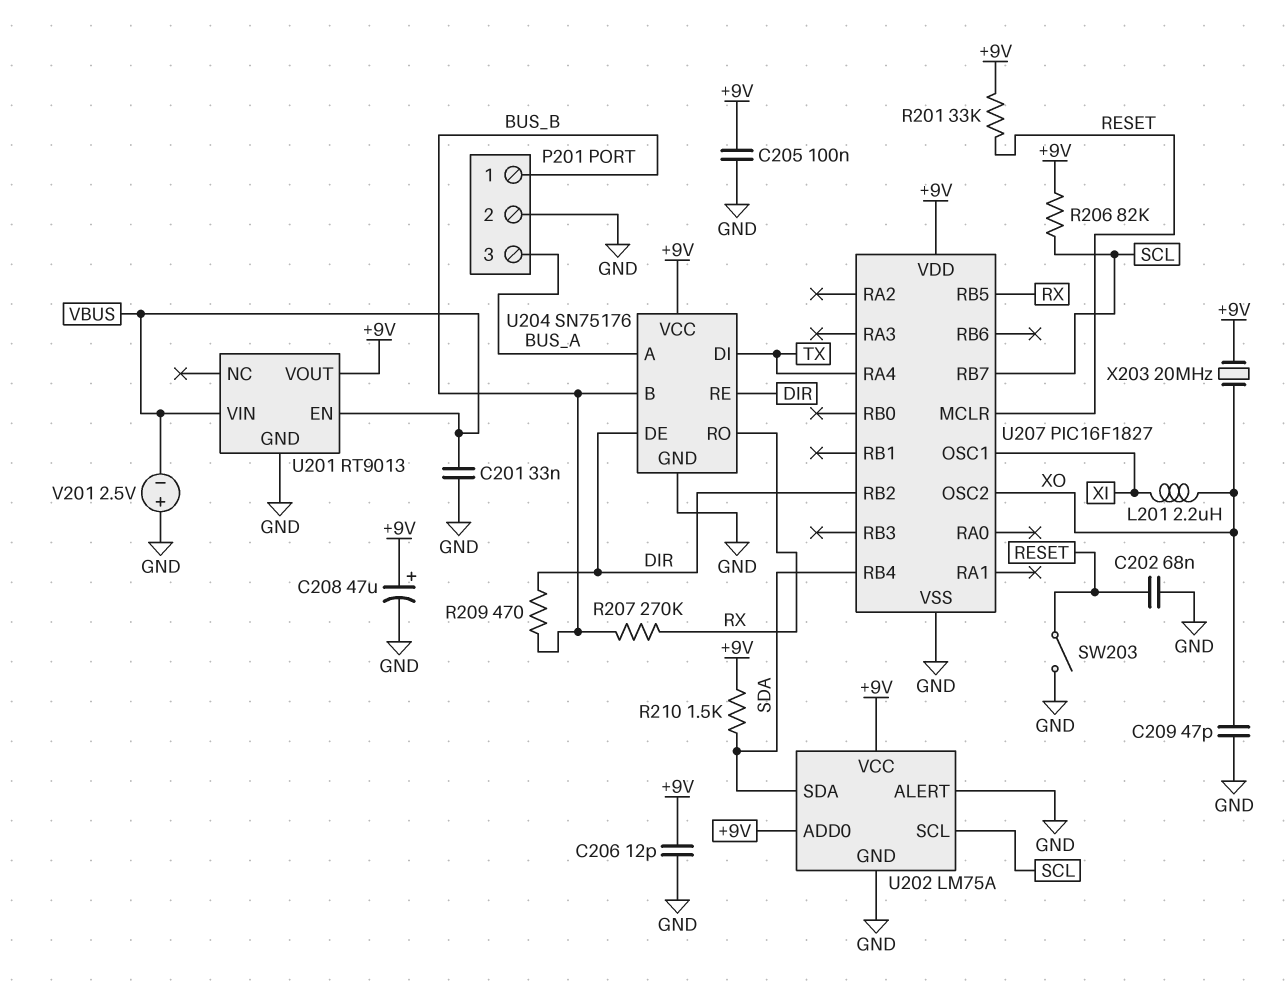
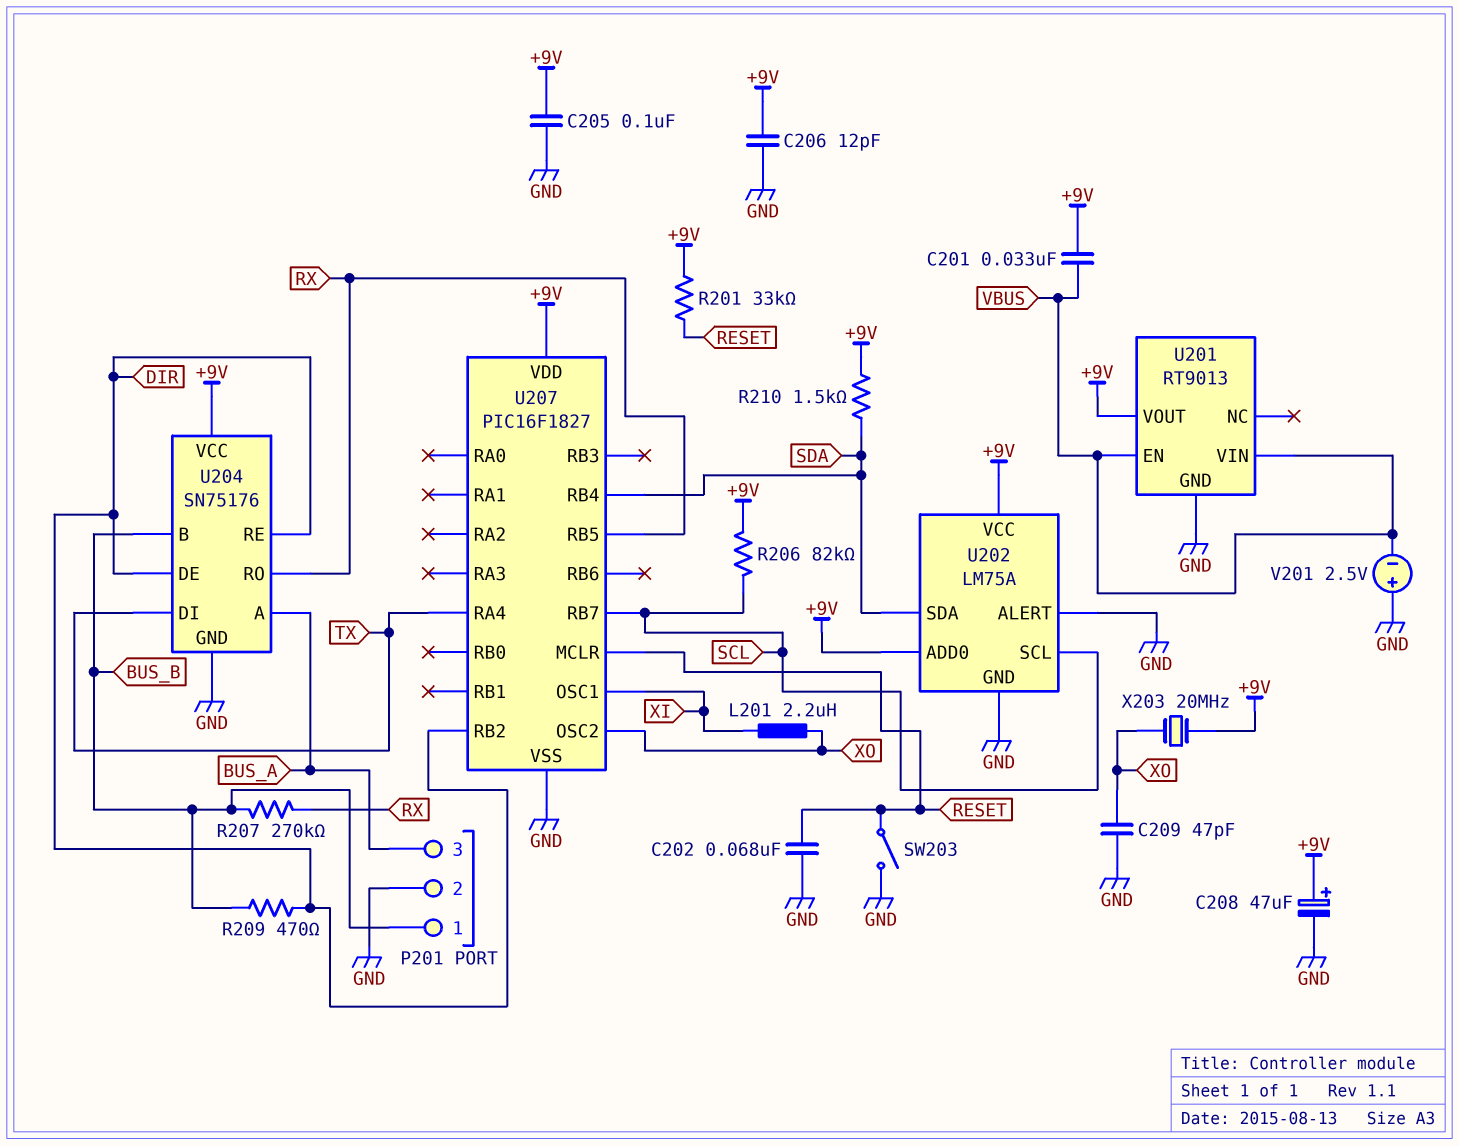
C201: 33nF (GND, VBUS) -> 33nF (+9V, VBUS)

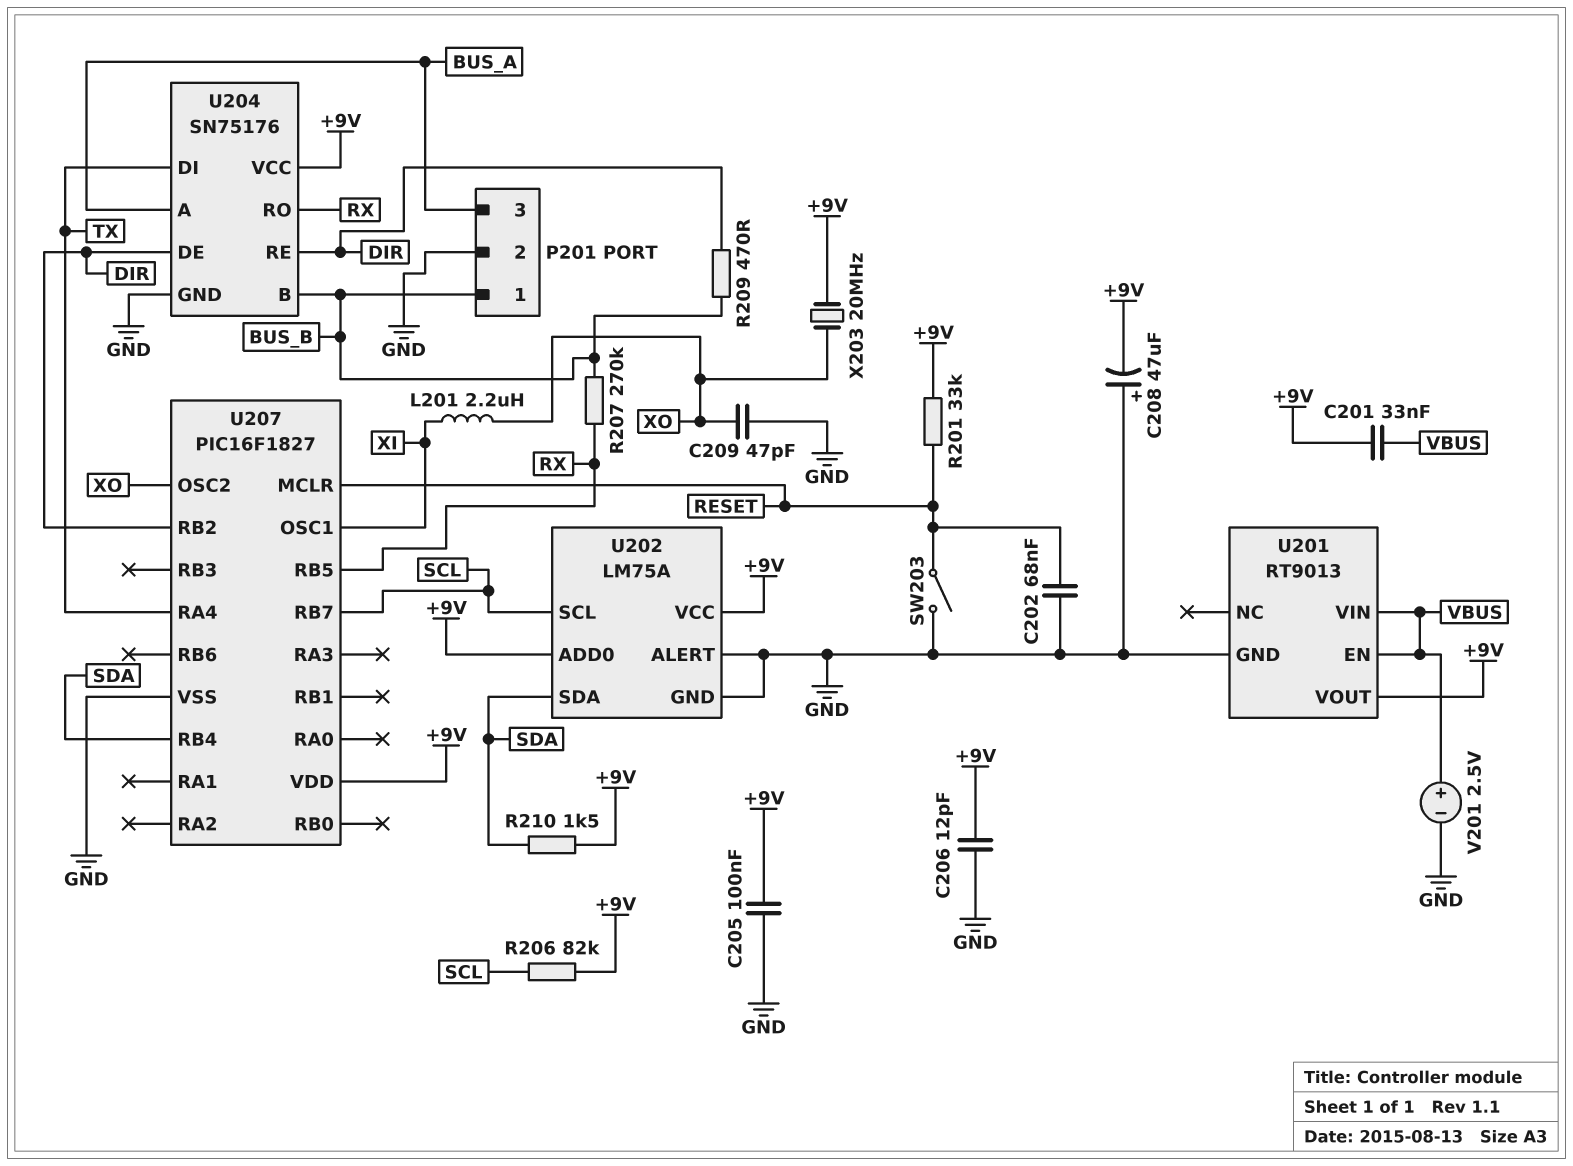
C208: 47uF (plus +9V, minus GND) -> 47uF (plus GND, minus +9V)
V201: 2.5V (plus GND, minus VBUS) -> 2.5V (plus VBUS, minus GND)

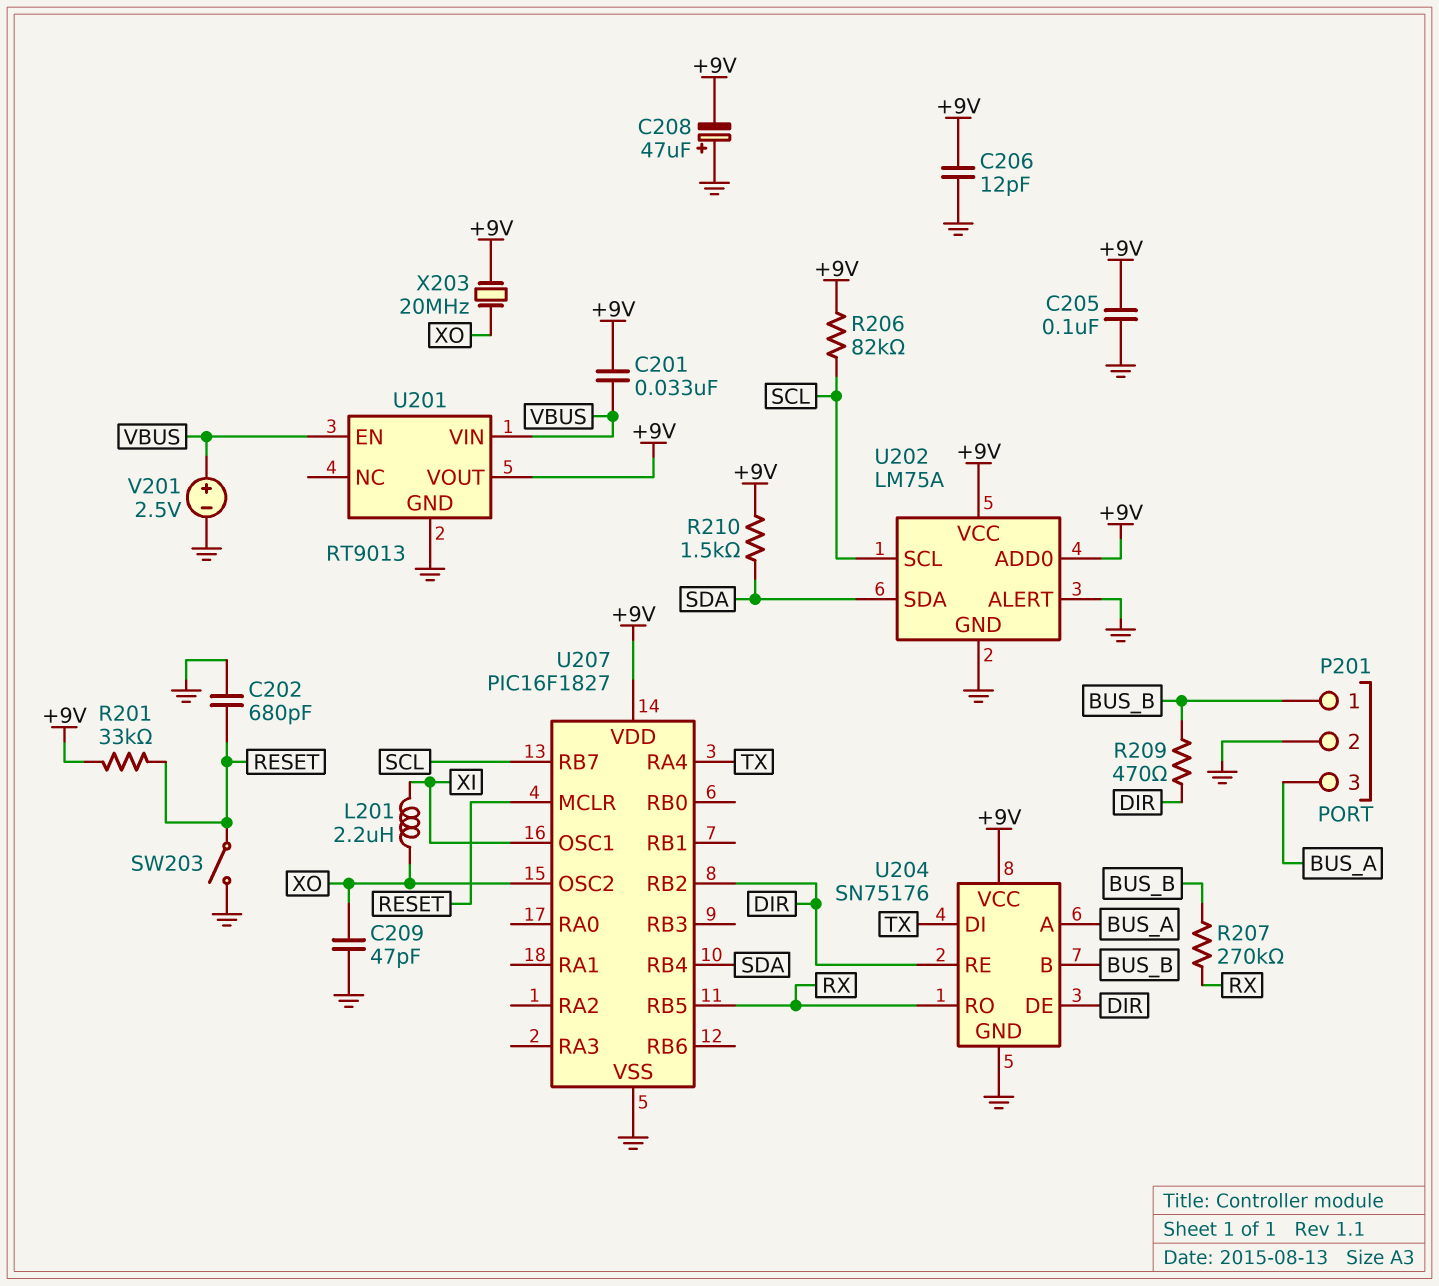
C202: 68nF (GND, RESET) -> 680pF (GND, RESET)

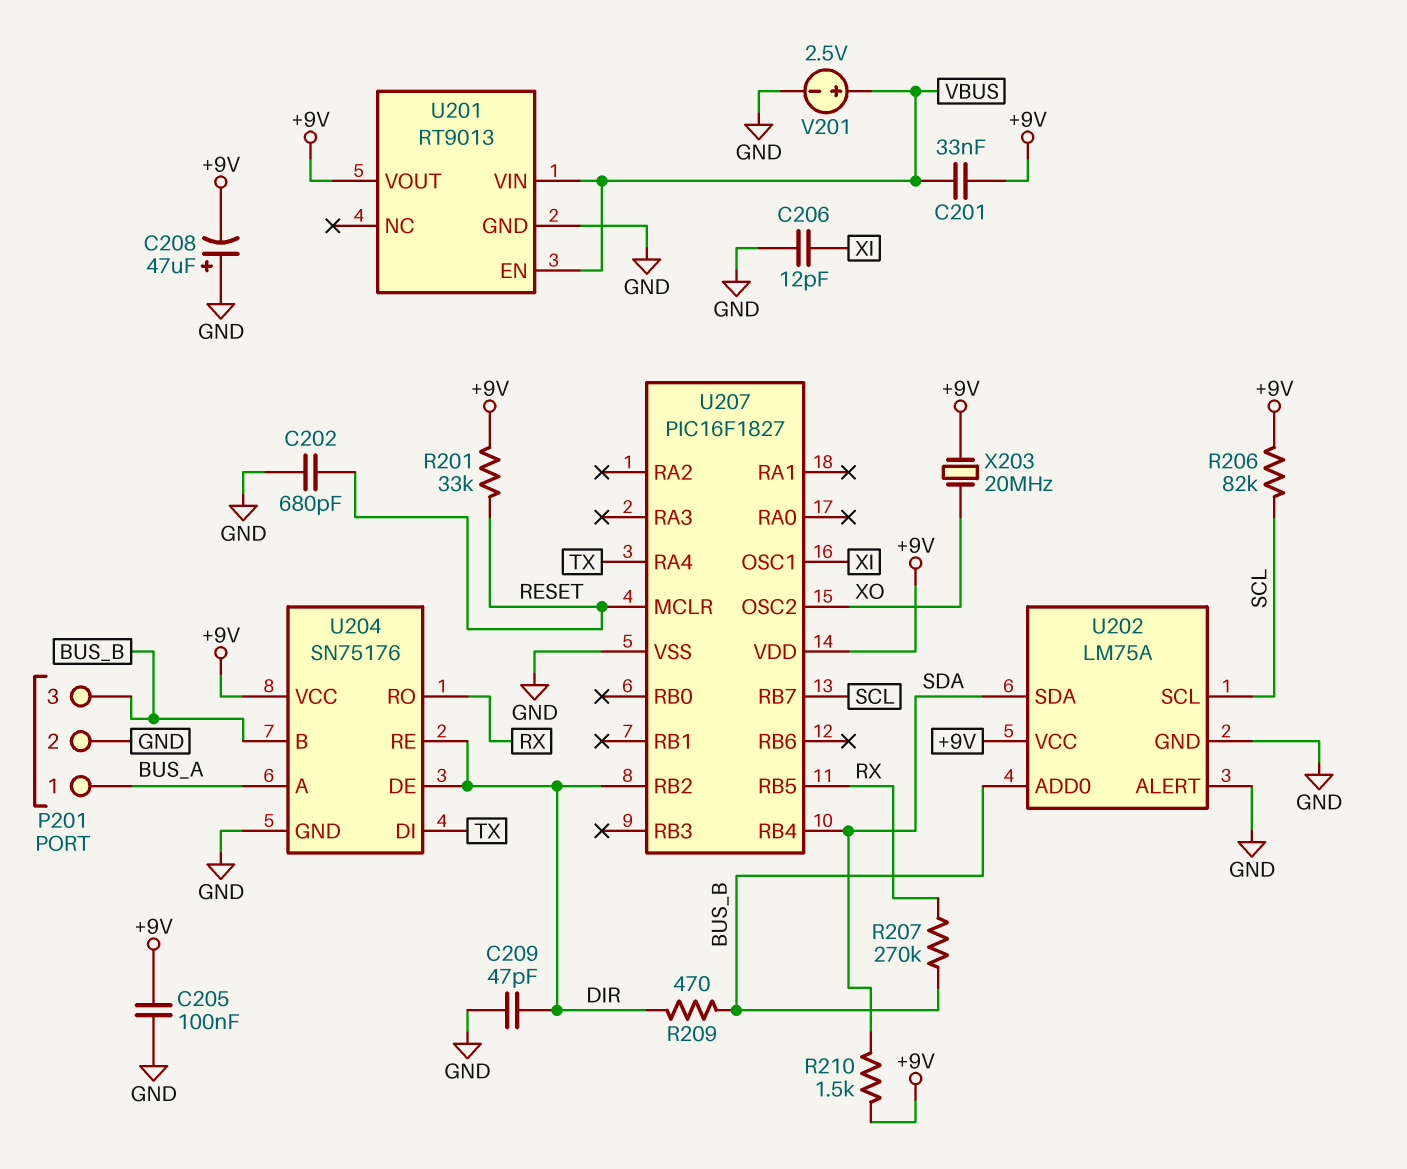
C206: 12pF (+9V, GND) -> 12pF (GND, XI)
C209: 47pF (GND, XO) -> 47pF (DIR, GND)
L201: 2.2uH (XI, XO) -> none
P201 pin 1: BUS_B -> BUS_A
P201 pin 3: BUS_A -> BUS_B
SW203: switch (GND, RESET) -> none
U202 pin ADD0: +9V -> BUS_B

